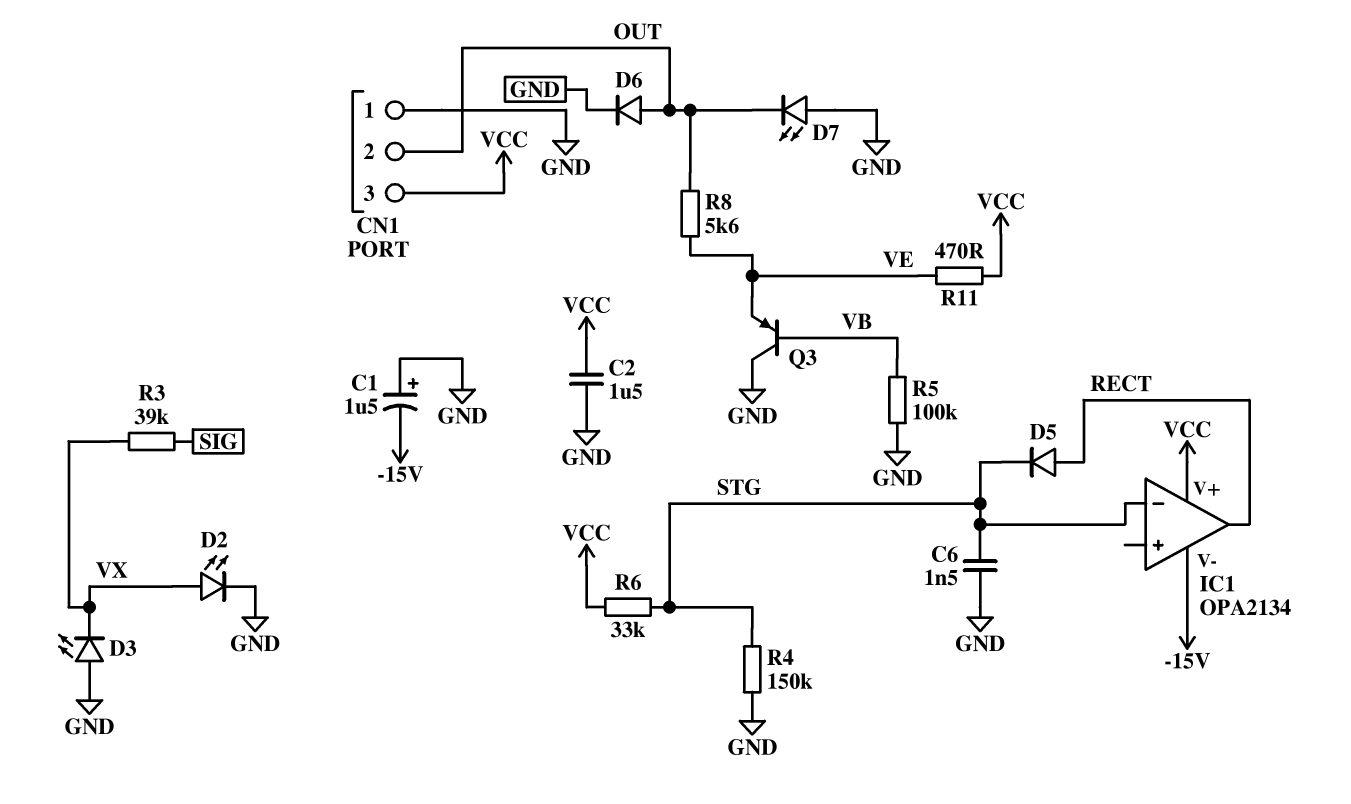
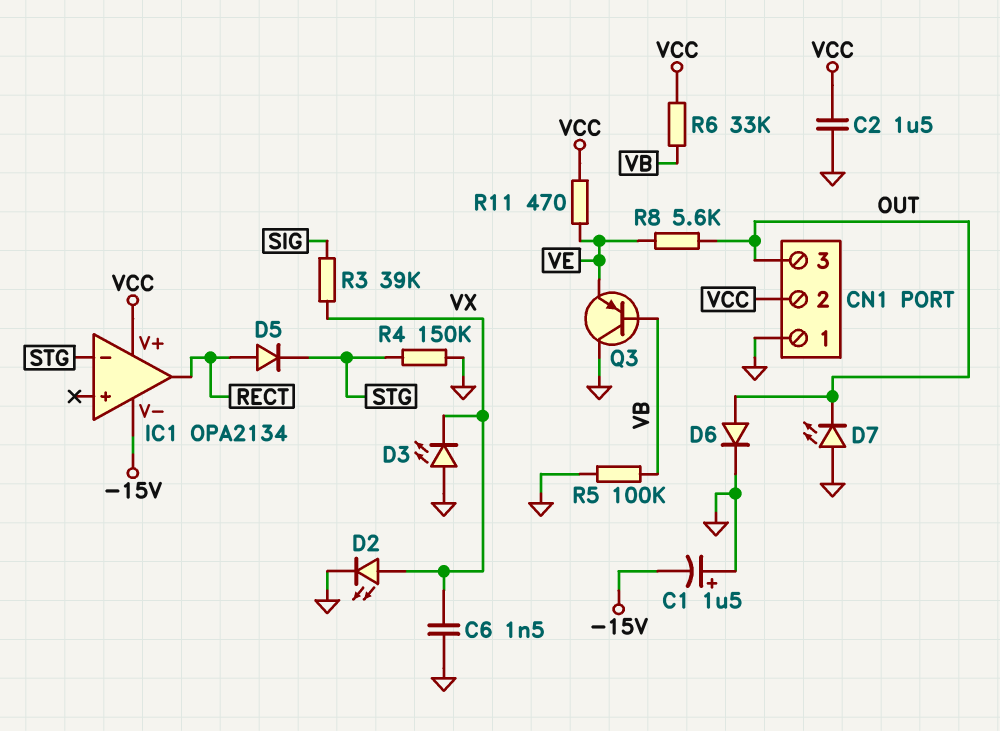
C6: 1.5nF (GND, STG) -> 1.5nF (GND, VX)
CN1 pin 2: OUT -> VCC
CN1 pin 3: VCC -> OUT
R6: 33k (STG, VCC) -> 33k (VB, VCC)

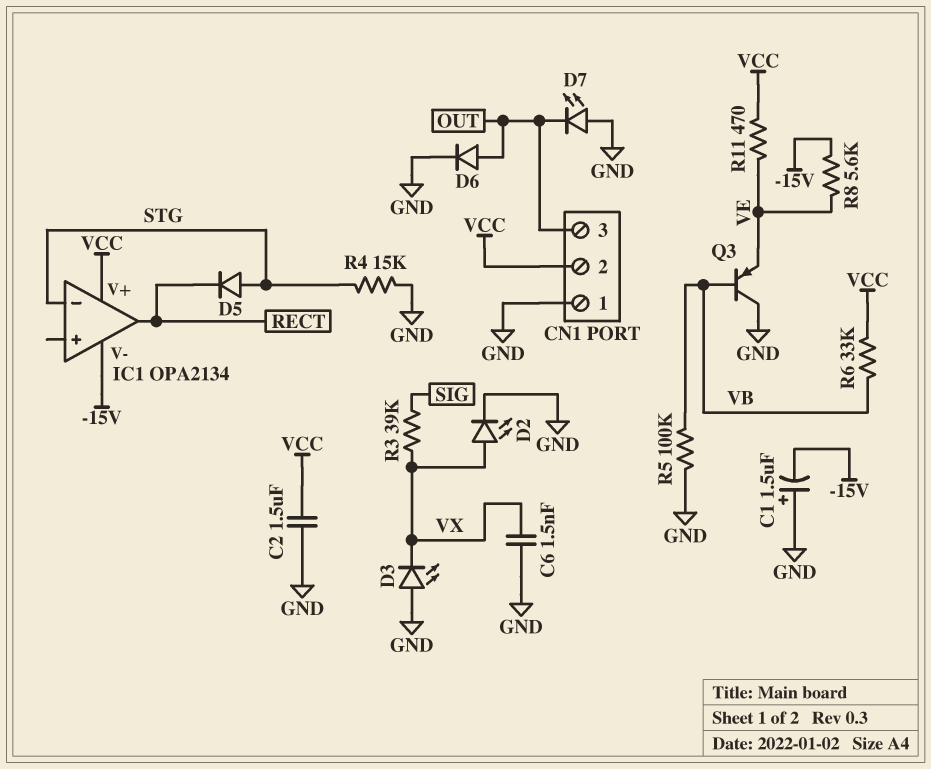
D5: diode (A RECT, K STG) -> diode (A STG, K RECT)
R4: 150k (GND, STG) -> 15k (GND, STG)
R8: 5.6k (OUT, VE) -> 5.6k (-15V, VE)

